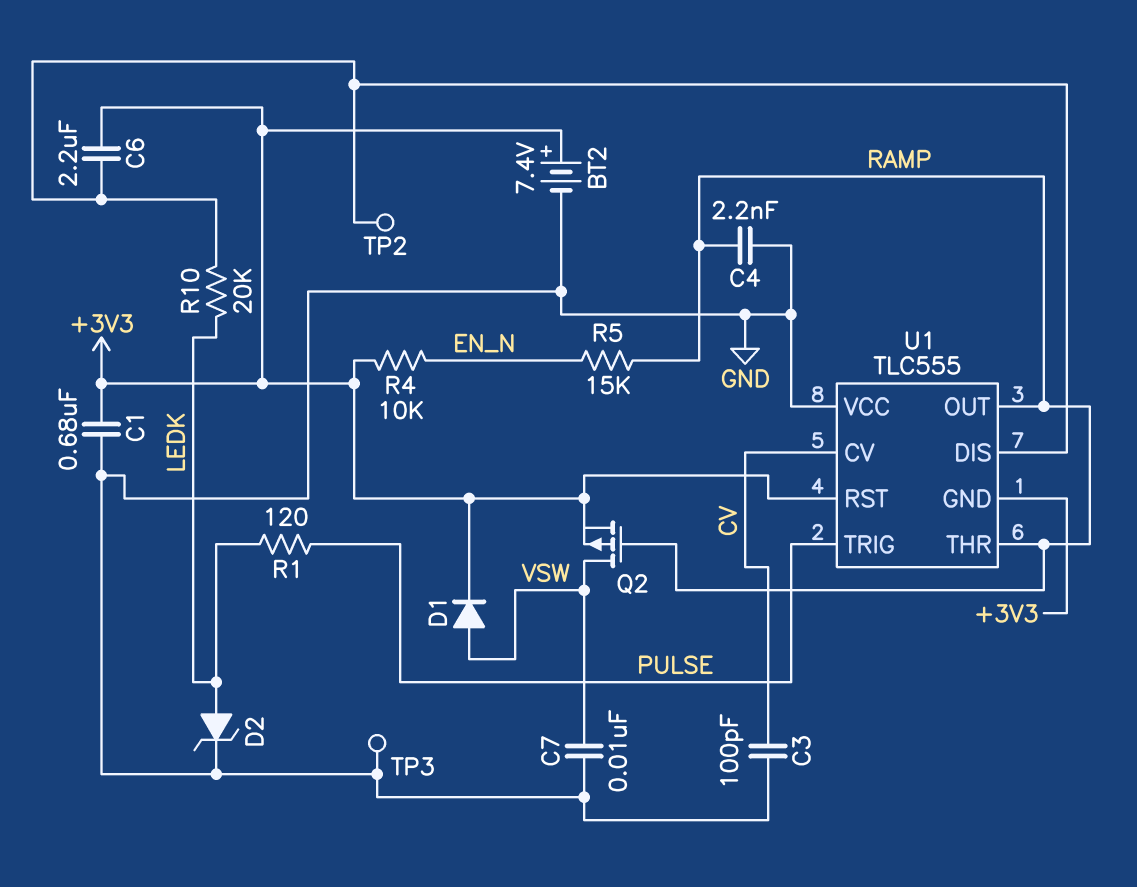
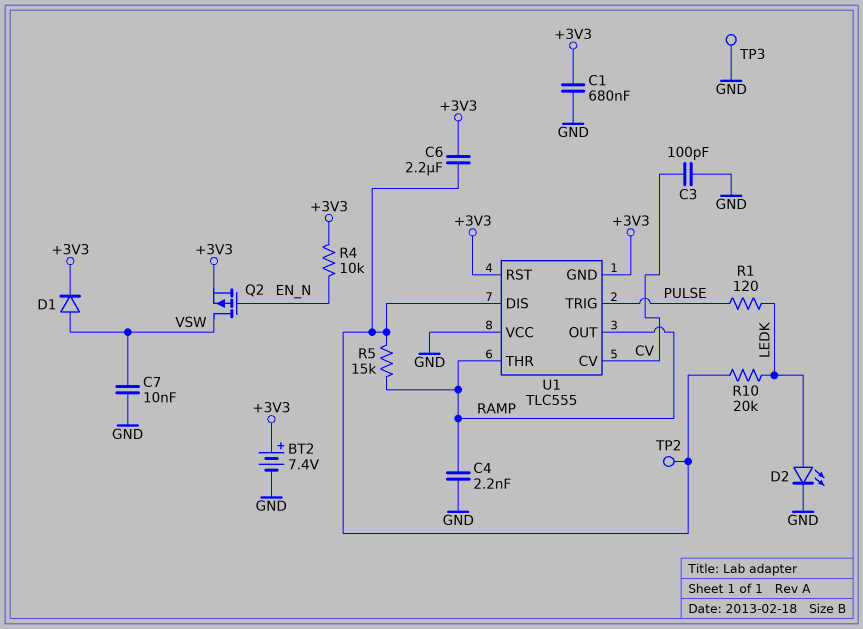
D2: zener (A LEDK, K GND) -> LED (A LEDK, K GND)
Q2: PMOS (G RAMP, D VSW, S +3V3) -> PMOS (G EN_N, D VSW, S +3V3)
R5: 15k (EN_N, RAMP) -> 15k (RAMP, U1/DIS)

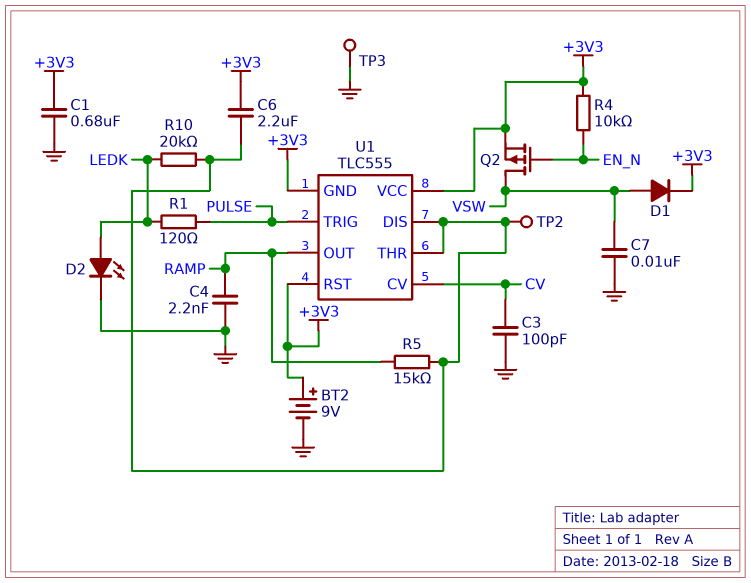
BT2: 7.4V (plus +3V3, minus GND) -> 9V (plus +3V3, minus GND)
U1 pin THR: RAMP -> U1/DIS
U1 pin VCC: GND -> +3V3

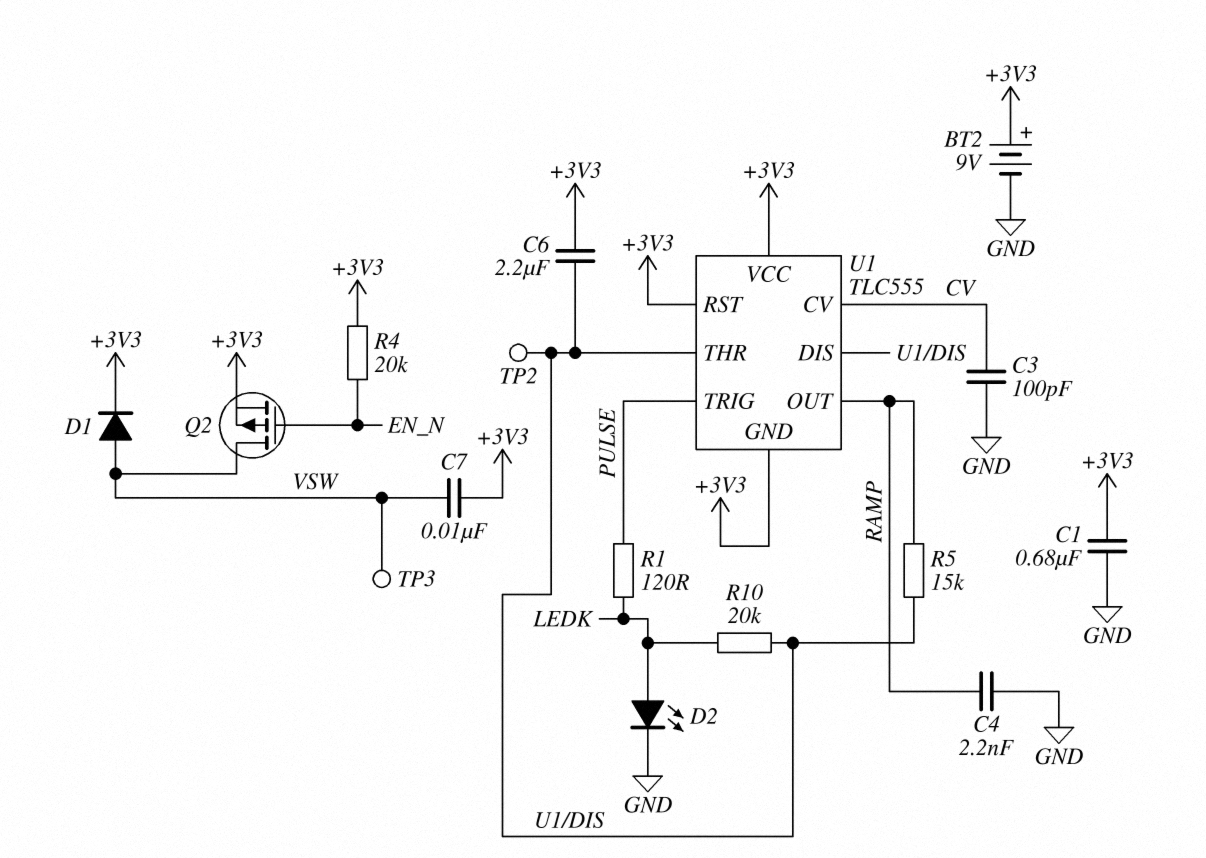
C7: 10nF (GND, VSW) -> 10nF (+3V3, VSW)
R4: 10k (+3V3, EN_N) -> 20k (+3V3, EN_N)
TP3: test point (GND) -> test point (VSW)

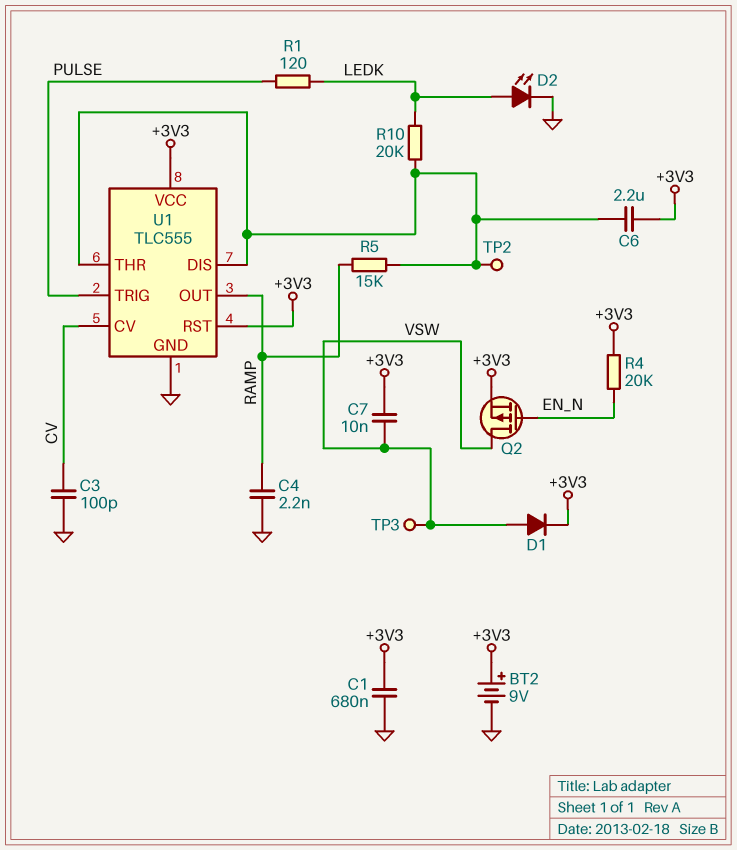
U1 pin GND: +3V3 -> GND

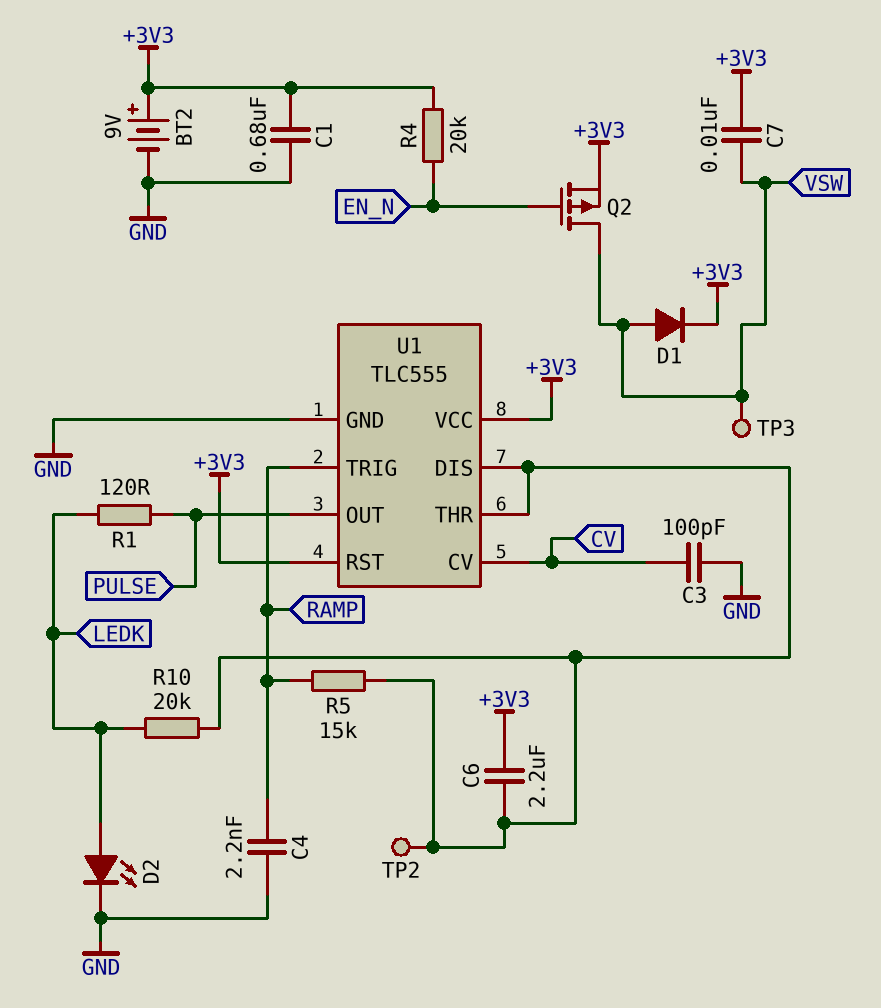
U1 pin OUT: RAMP -> PULSE
U1 pin TRIG: PULSE -> RAMP

